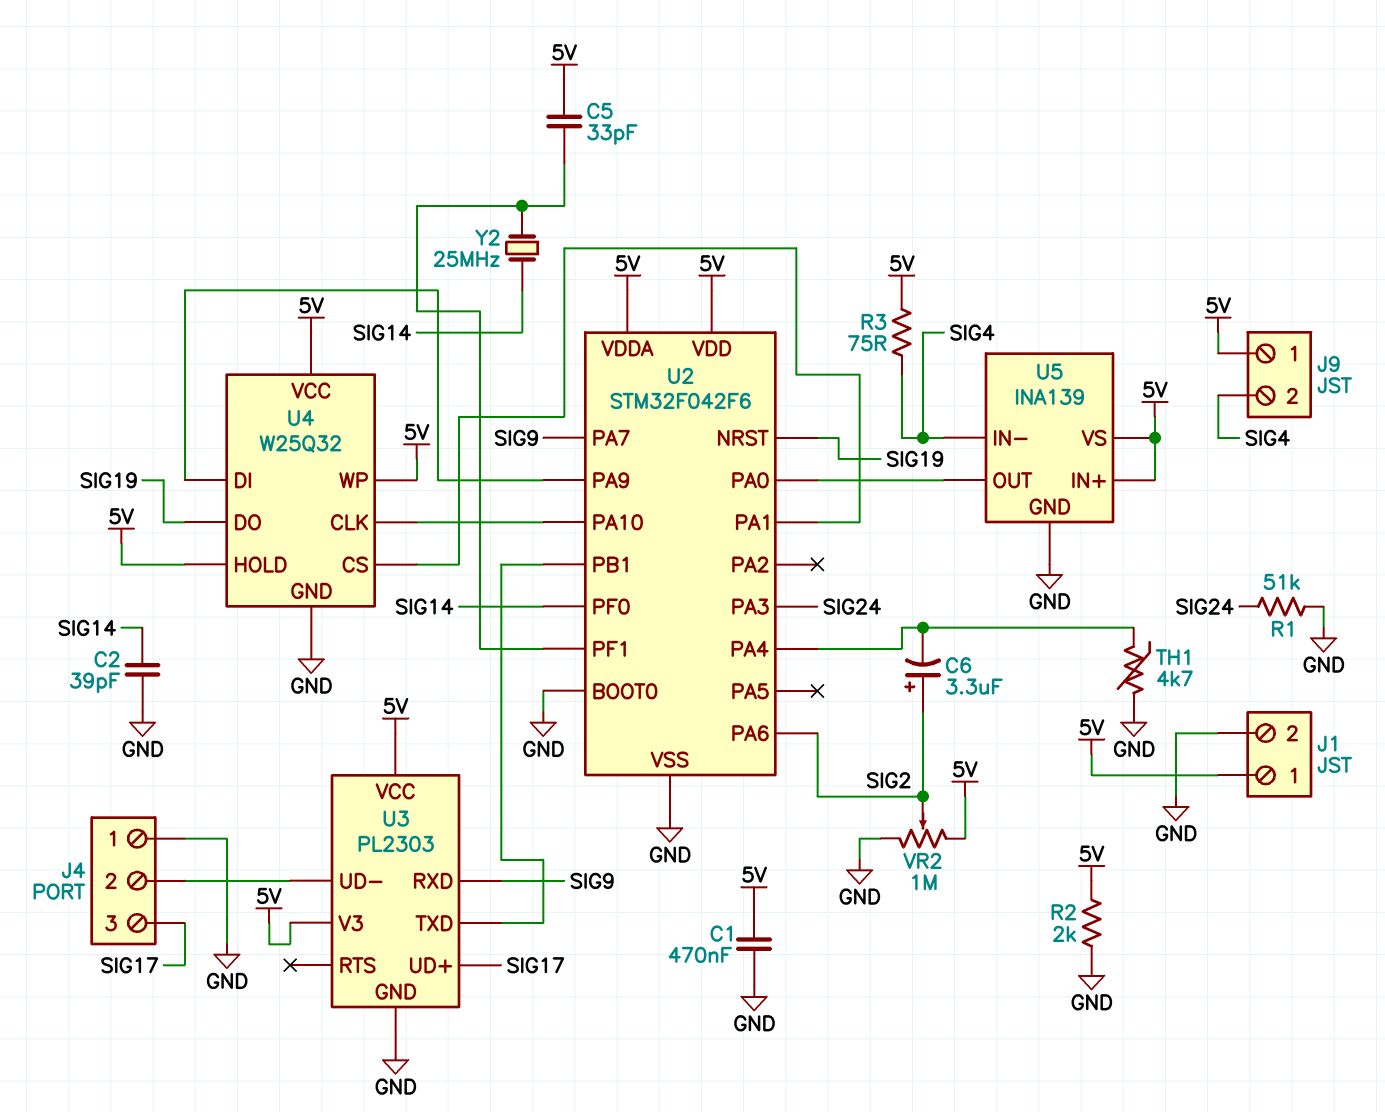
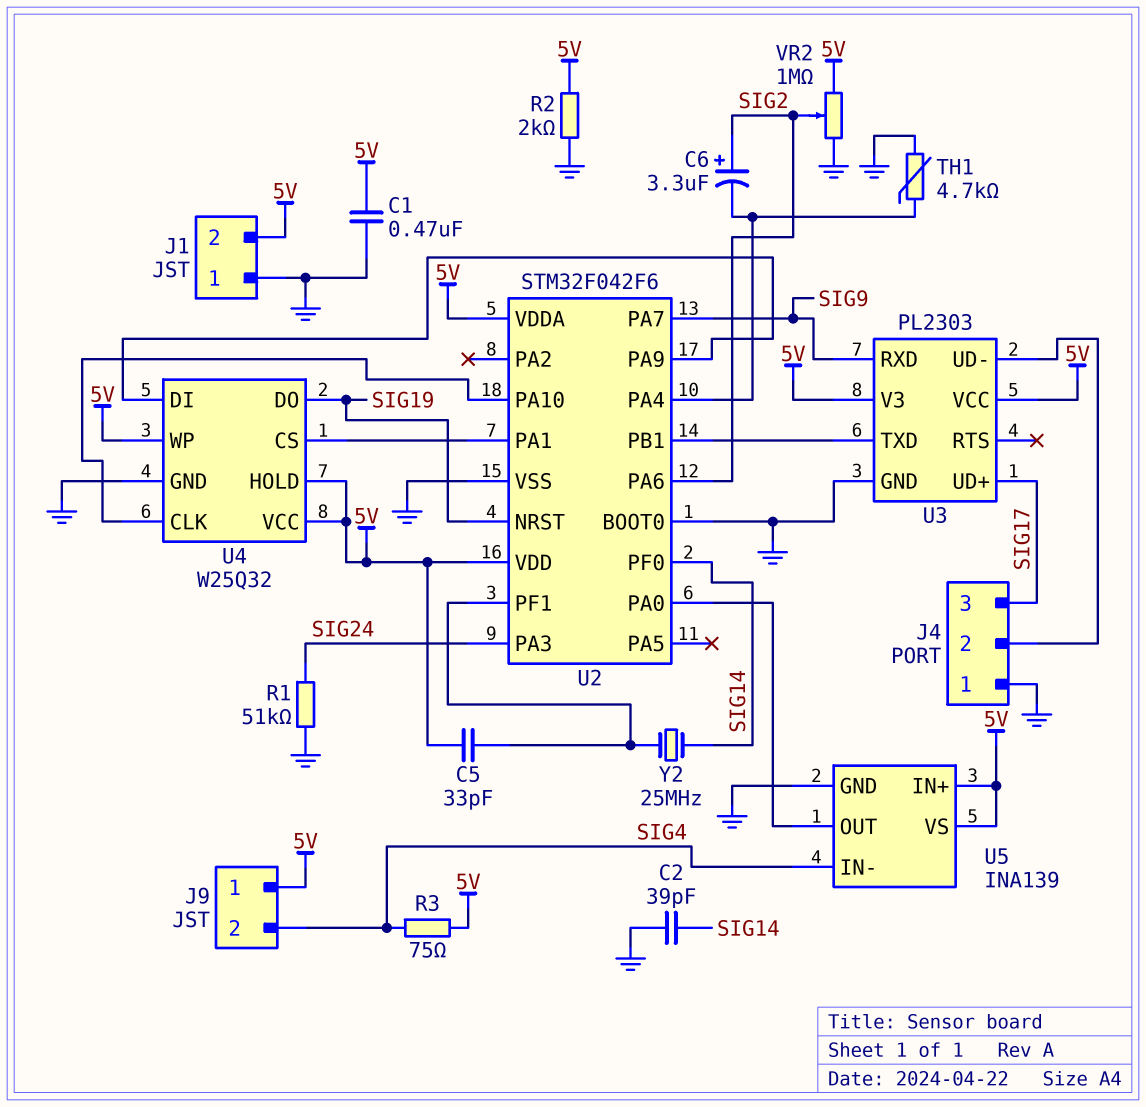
J1 pin 1: 5V -> GND
J1 pin 2: GND -> 5V

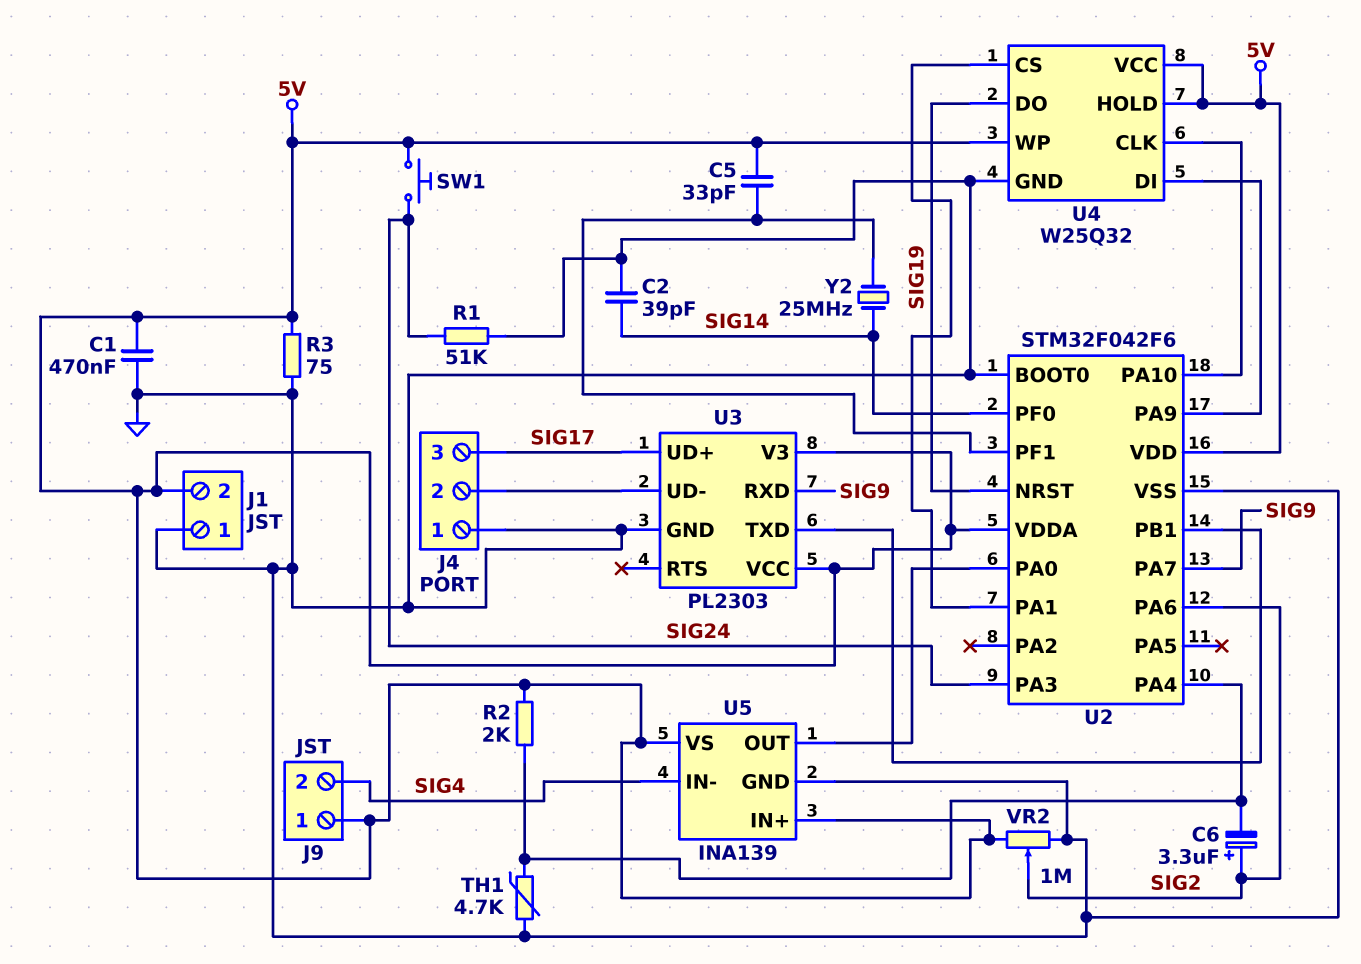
R2: 2k (5V, GND) -> 2k (5V, U2/PA4)
R3: 75 (5V, SIG4) -> 75 (5V, GND)
SW1: none -> button (5V, SIG24)

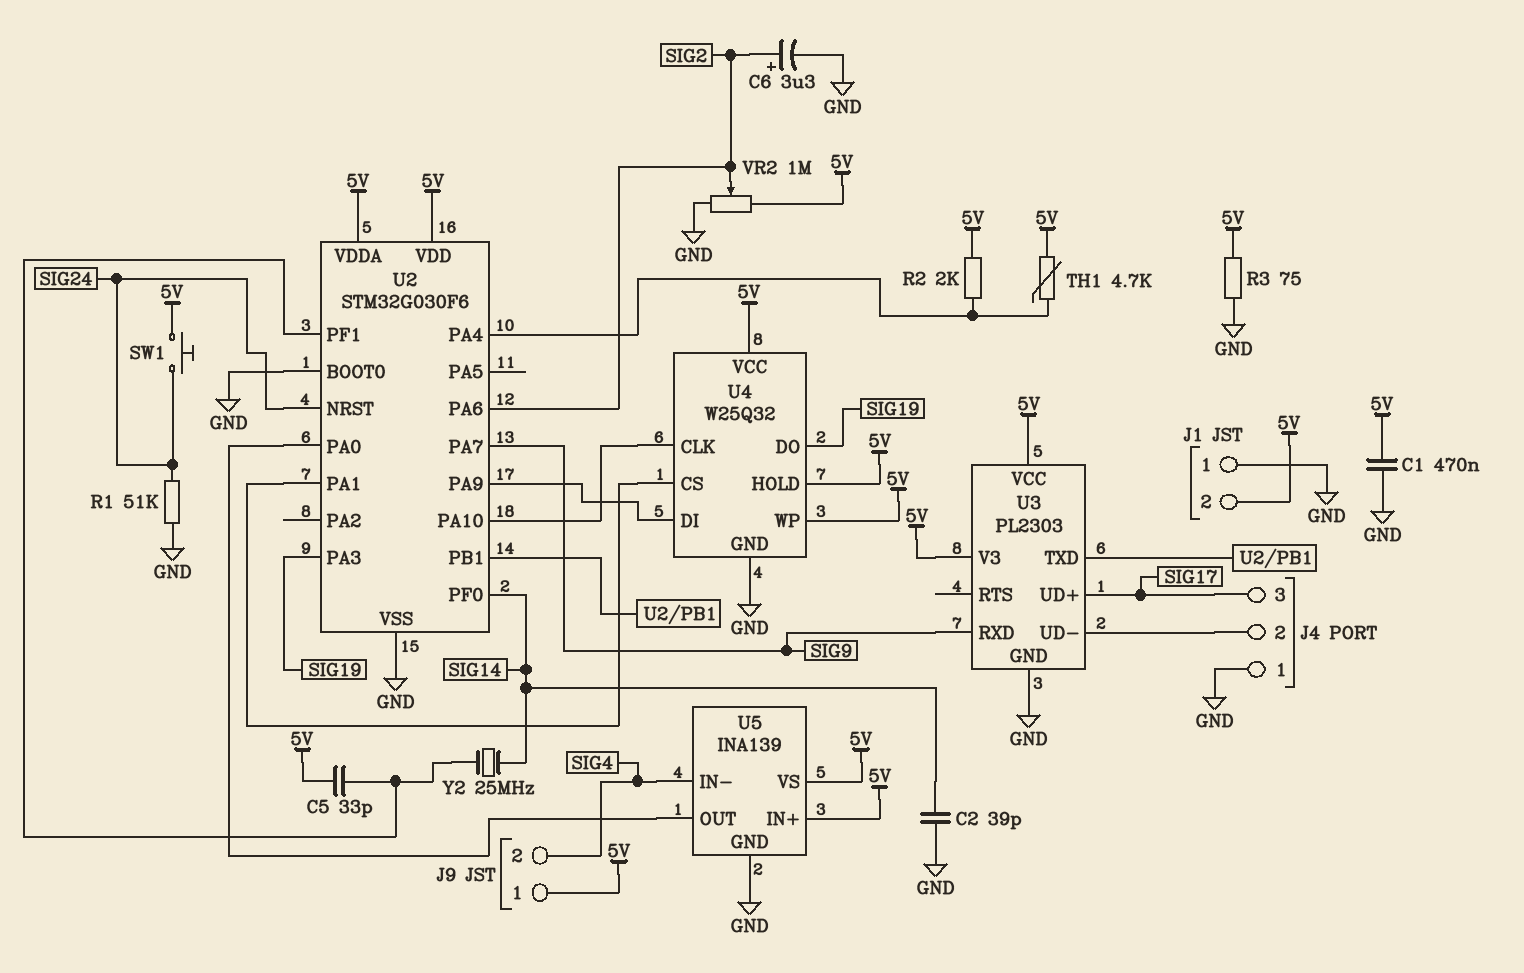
C6: 3.3uF (plus SIG2, minus U2/PA4) -> 3.3uF (plus SIG2, minus GND)
TH1: 4.7k (GND, U2/PA4) -> 4.7k (5V, U2/PA4)
U2: STM32F042F6 -> STM32G030F6
U2 pin NRST: SIG19 -> SIG24
U2 pin PA3: SIG24 -> SIG19

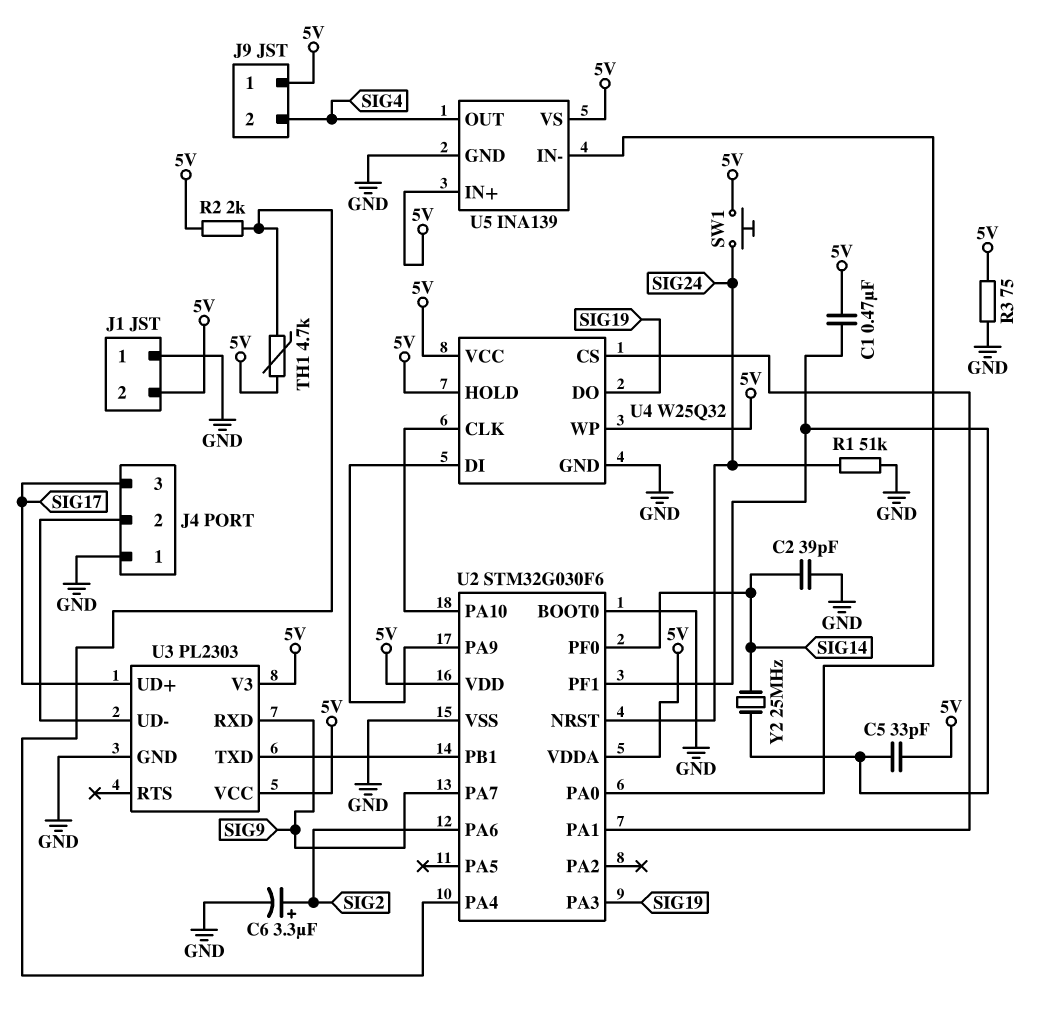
C1: 470nF (5V, GND) -> 470nF (5V, U2/PF1)
U5 pin IN-: SIG4 -> U2/PA0
U5 pin OUT: U2/PA0 -> SIG4
VR2: 1M (5V, GND, wiper SIG2) -> none

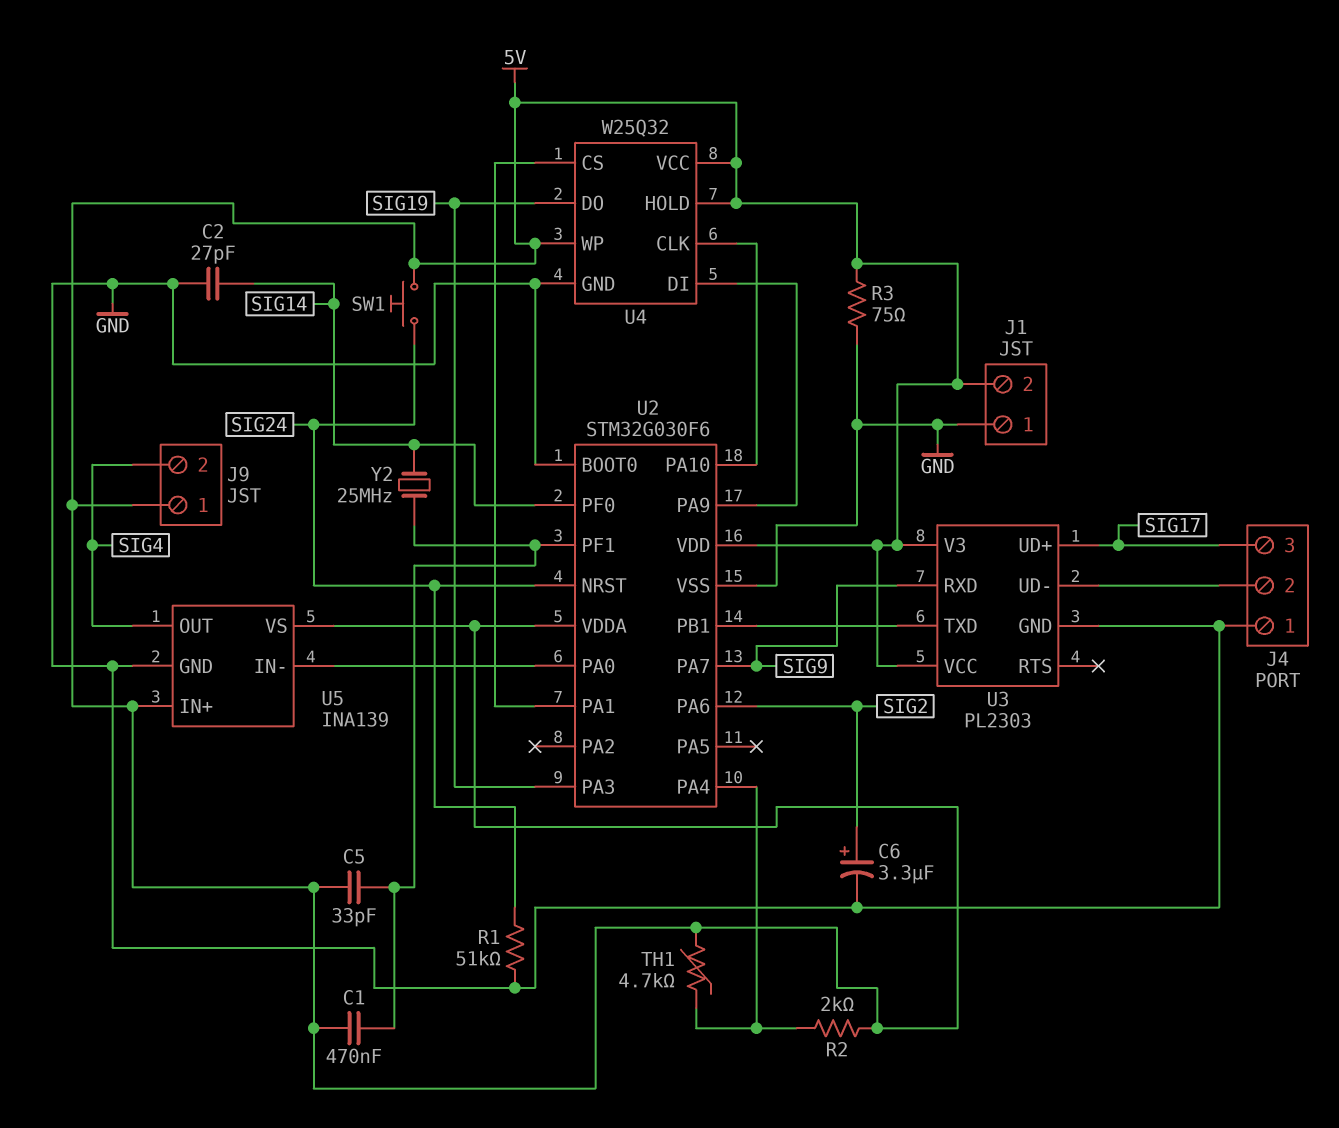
C2: 39pF (GND, SIG14) -> 27pF (GND, SIG14)

